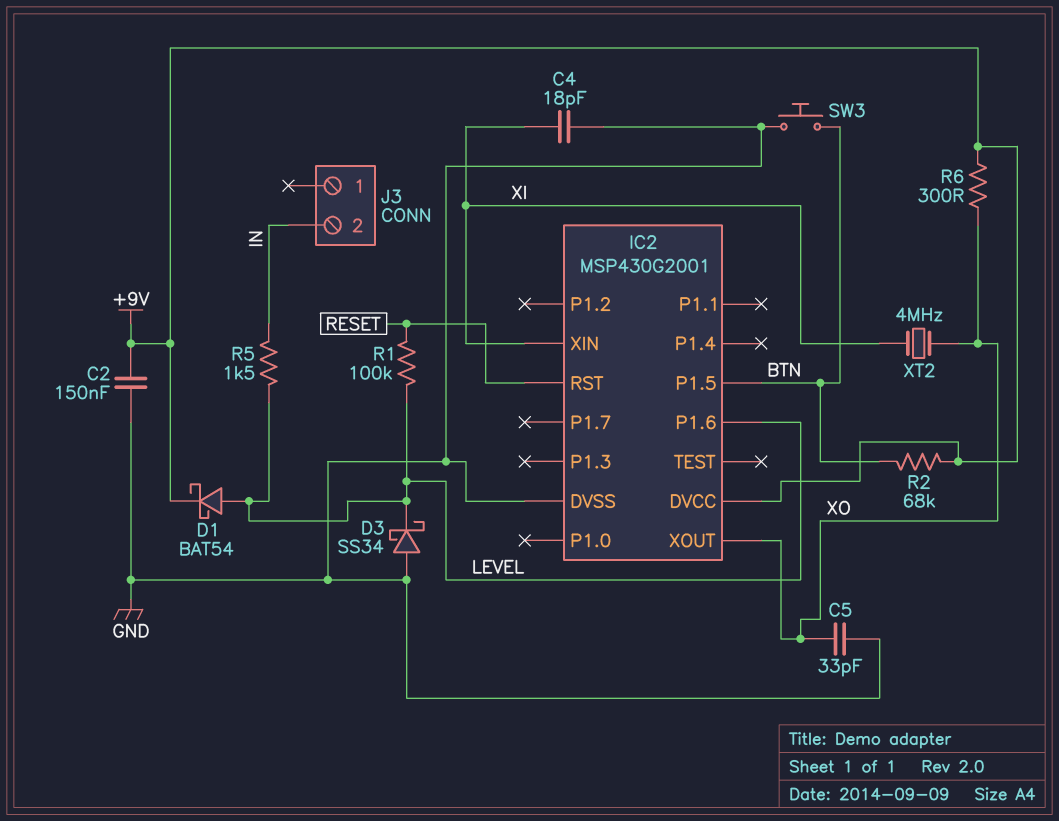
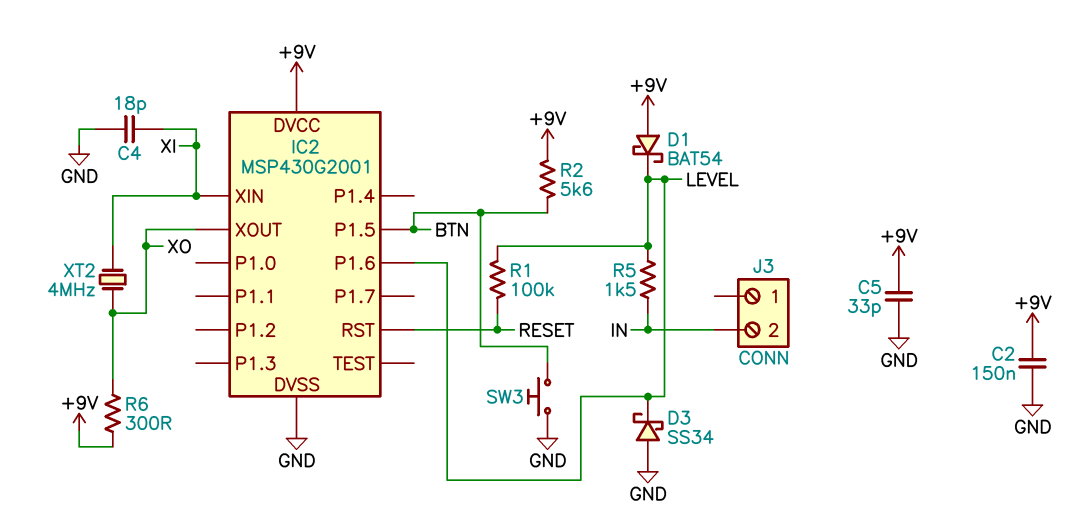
C5: 33pF (GND, XO) -> 33pF (+9V, GND)
D1: schottky BAT54 (A LEVEL, K +9V) -> schottky BAT54 (A +9V, K LEVEL)
R2: 68k (+9V, BTN) -> 5.6k (+9V, BTN)

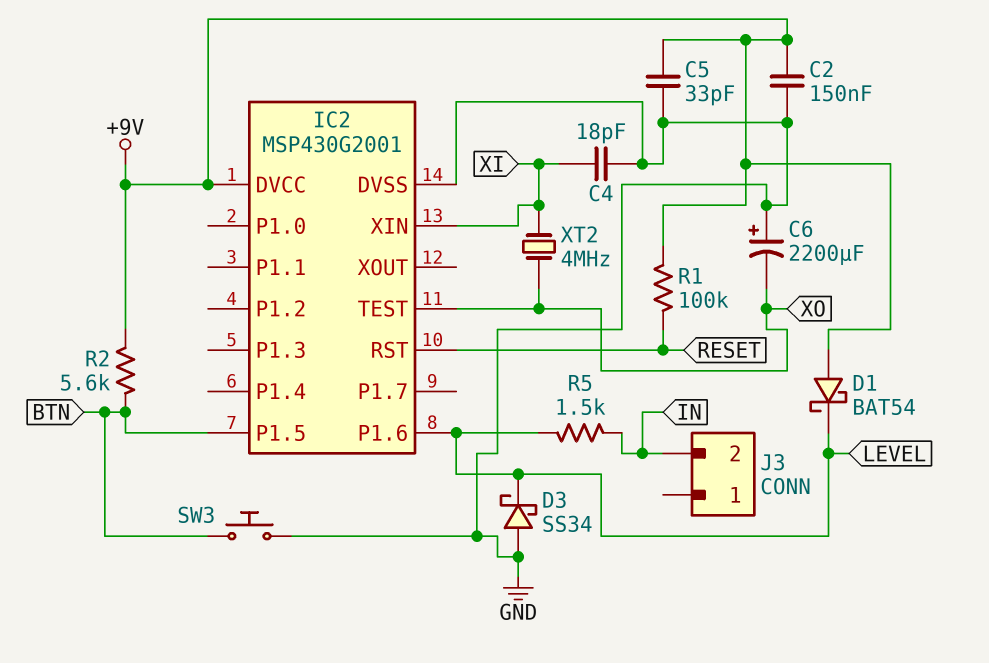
C6: none -> 2200uF (plus GND, minus XO)
IC2 pin TEST: none -> XO
IC2 pin XOUT: XO -> none
R1: 100k (LEVEL, RESET) -> 100k (+9V, RESET)
R6: 300 (+9V, XO) -> none

